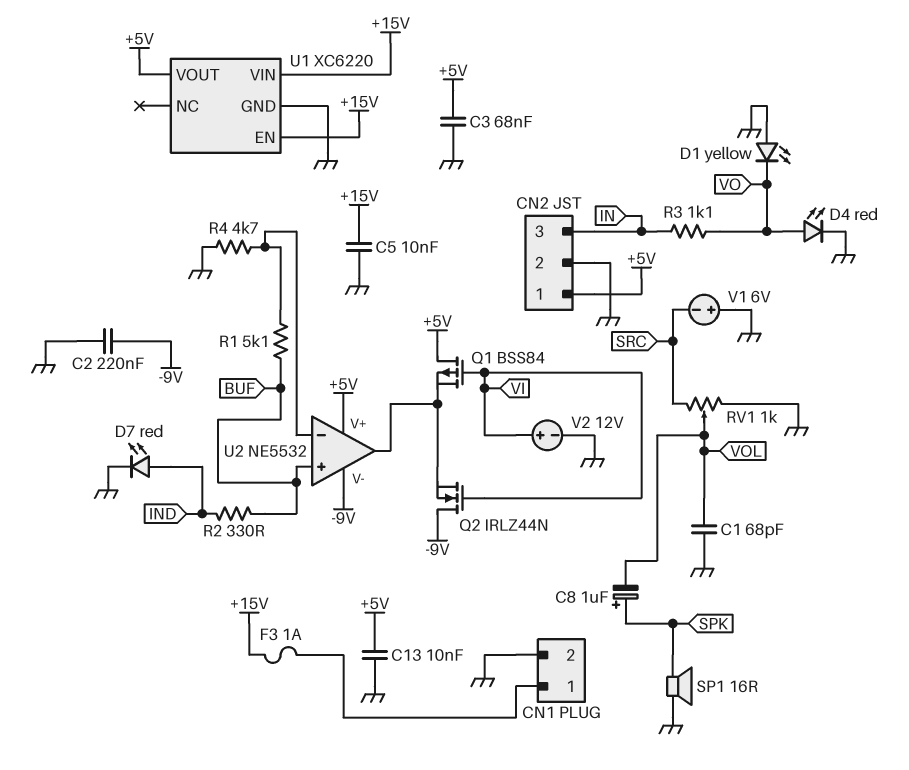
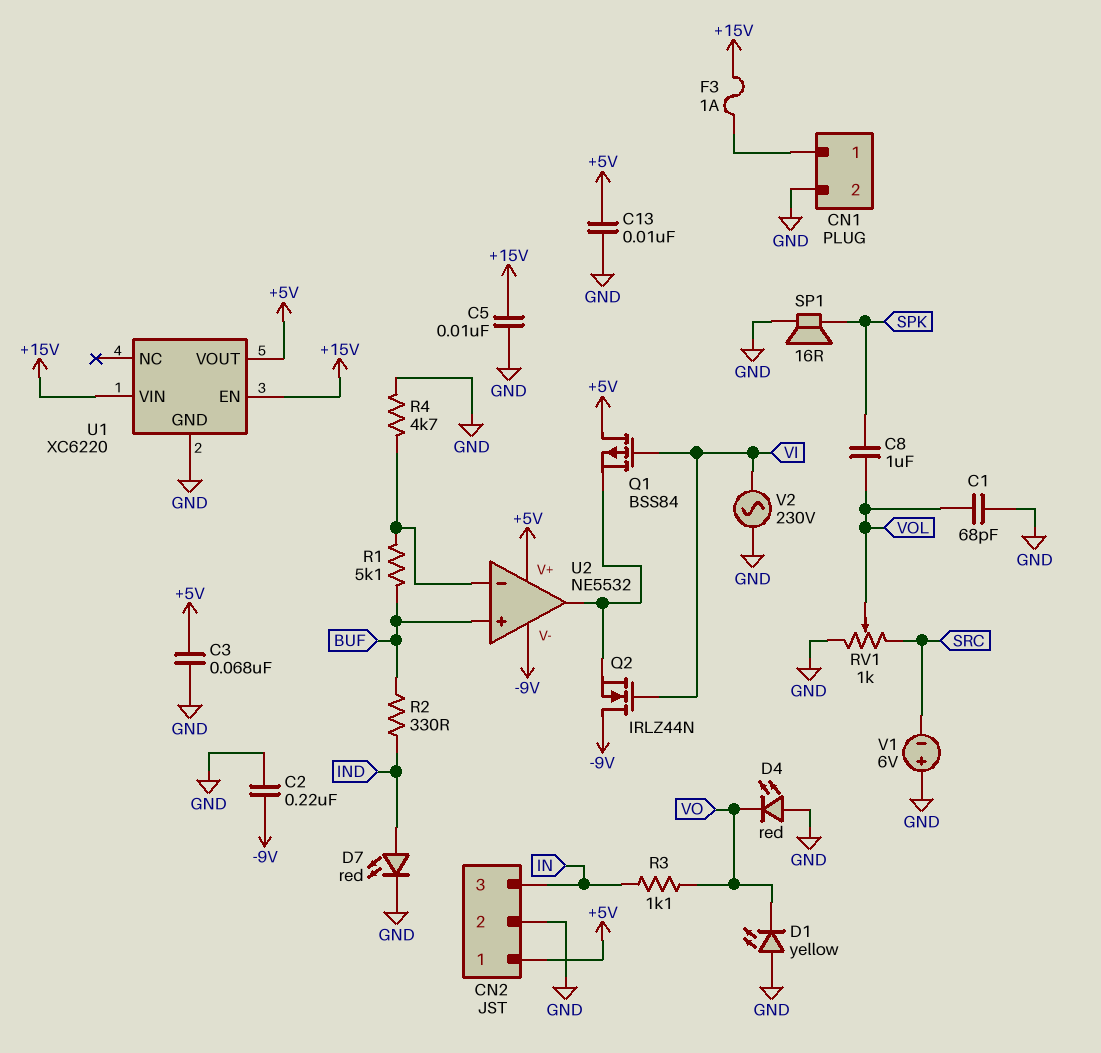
C8: 1uF (plus SPK, minus VOL) -> 1uF (SPK, VOL)
D4: LED red (A VO, K GND) -> LED red (A GND, K VO)
V2: 12V (plus VI, minus GND) -> AC 230V (GND, VI)

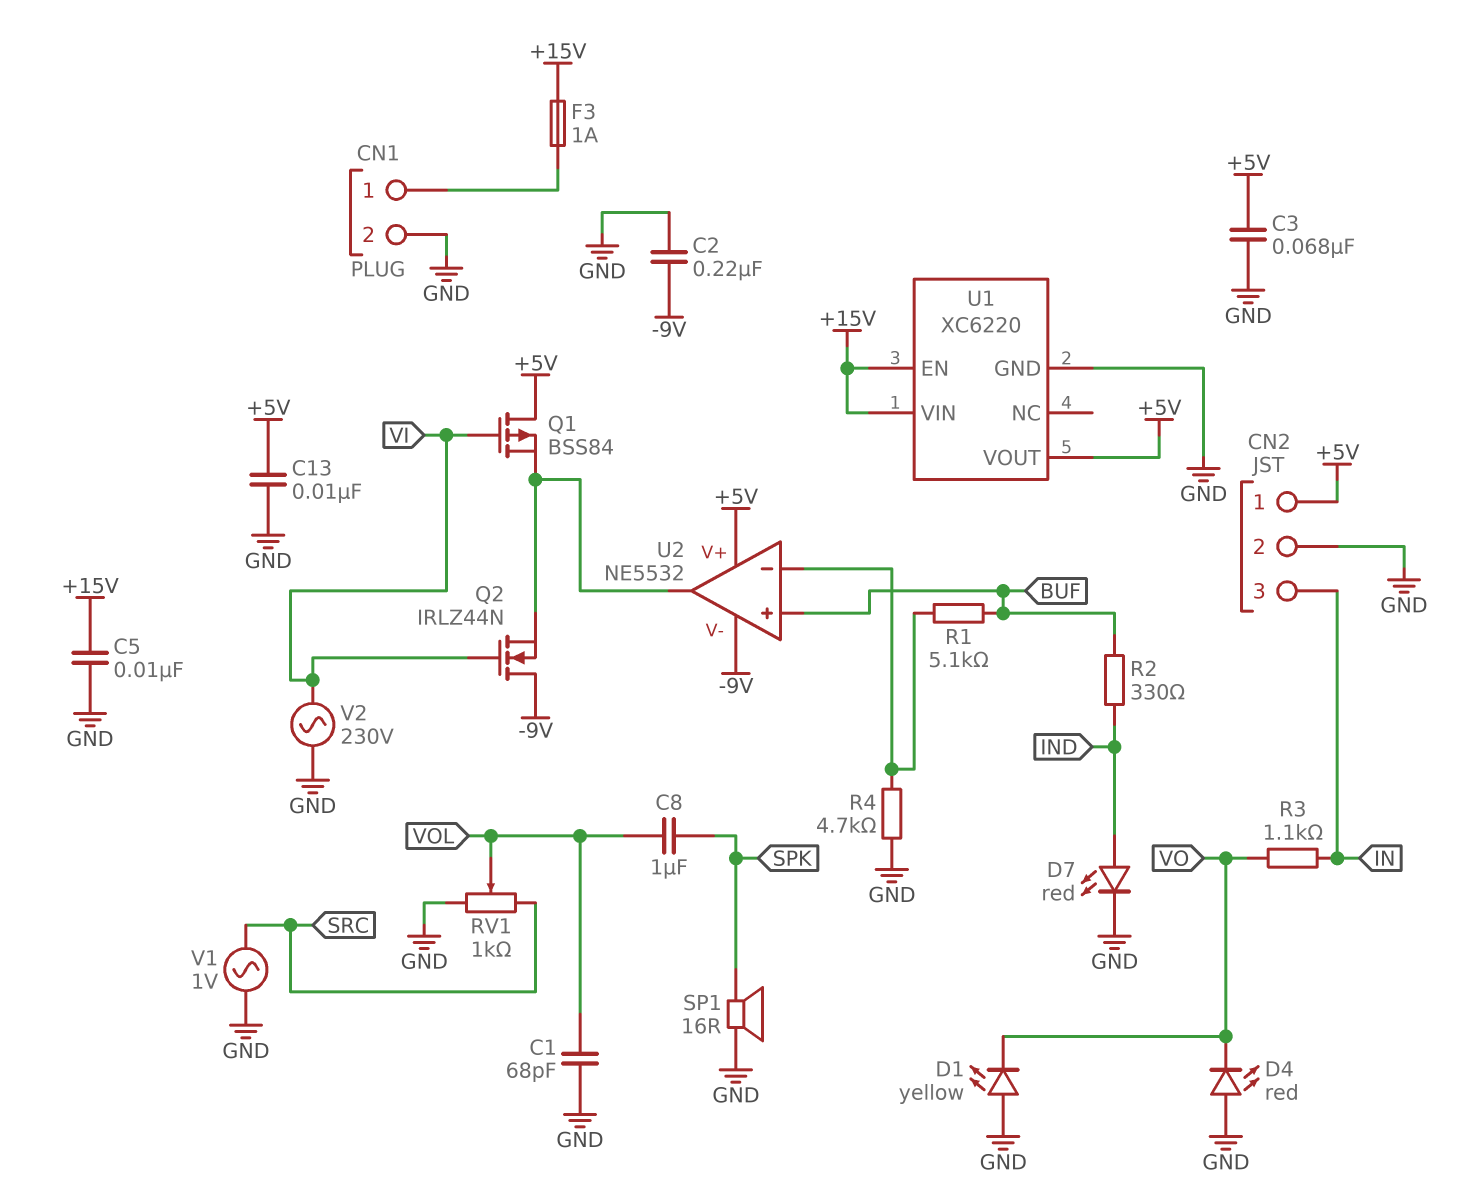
V1: 6V (plus GND, minus SRC) -> AC 1V (GND, SRC)

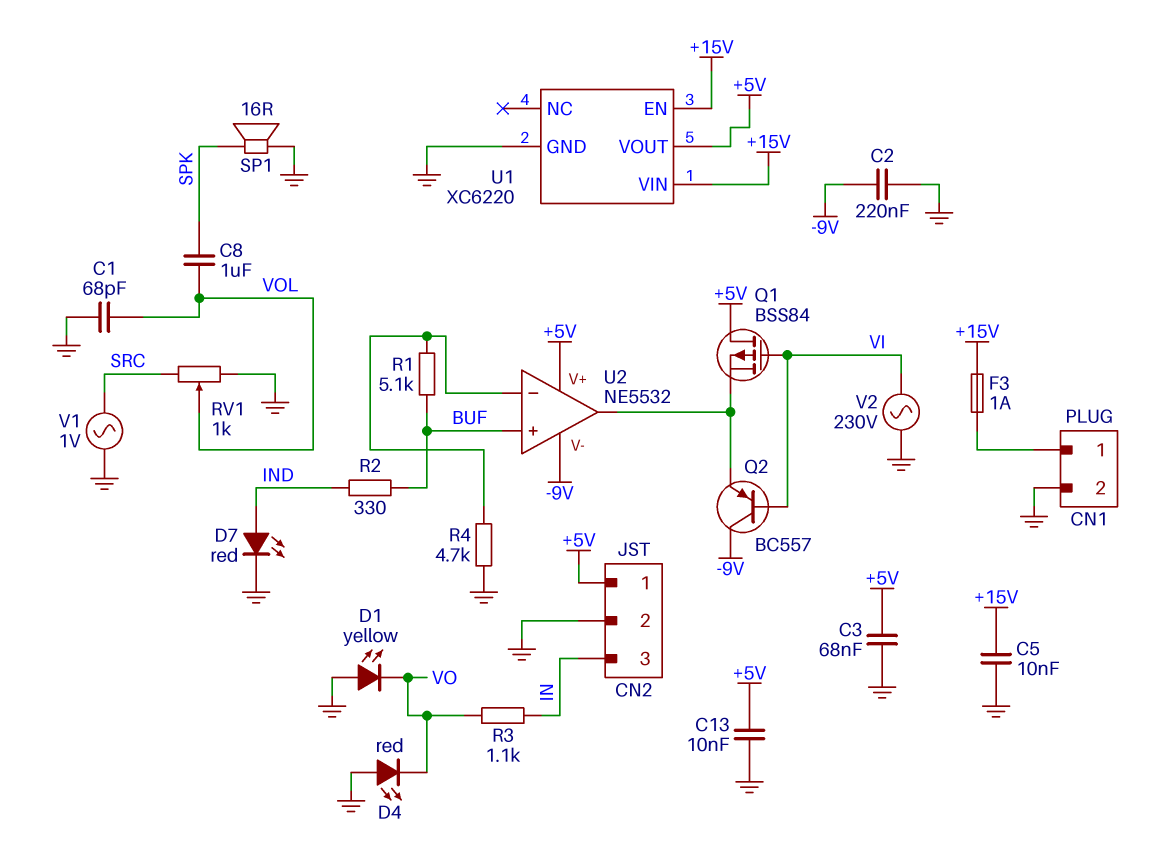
Q2: NMOS IRLZ44N (G VI, D -9V, S U2/out) -> PNP BC557 (B VI, C -9V, E U2/out)

